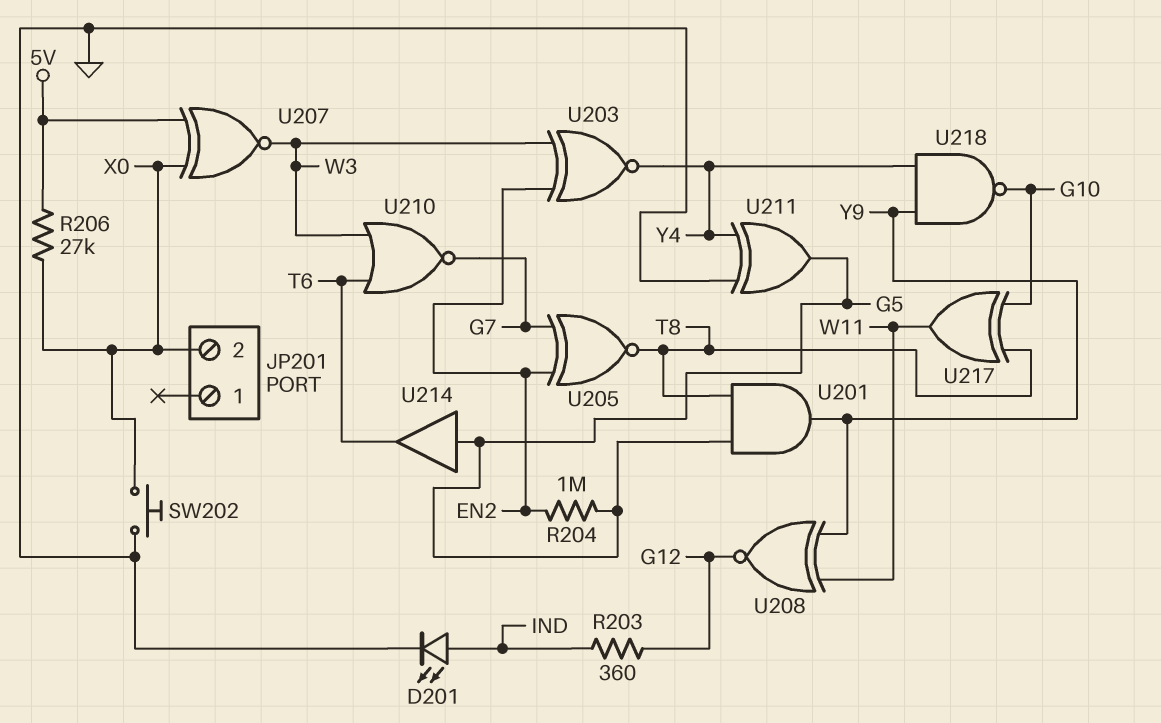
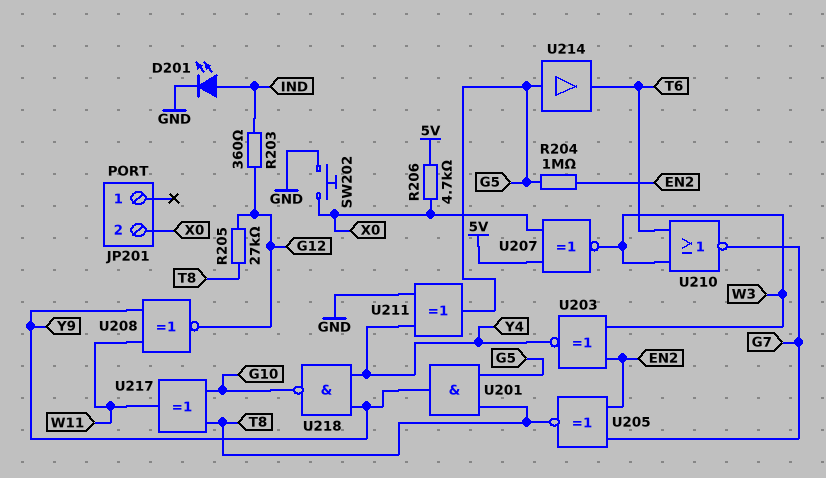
R205: none -> 27k (G12, T8)
R206: 27k (5V, X0) -> 4.7k (5V, X0)

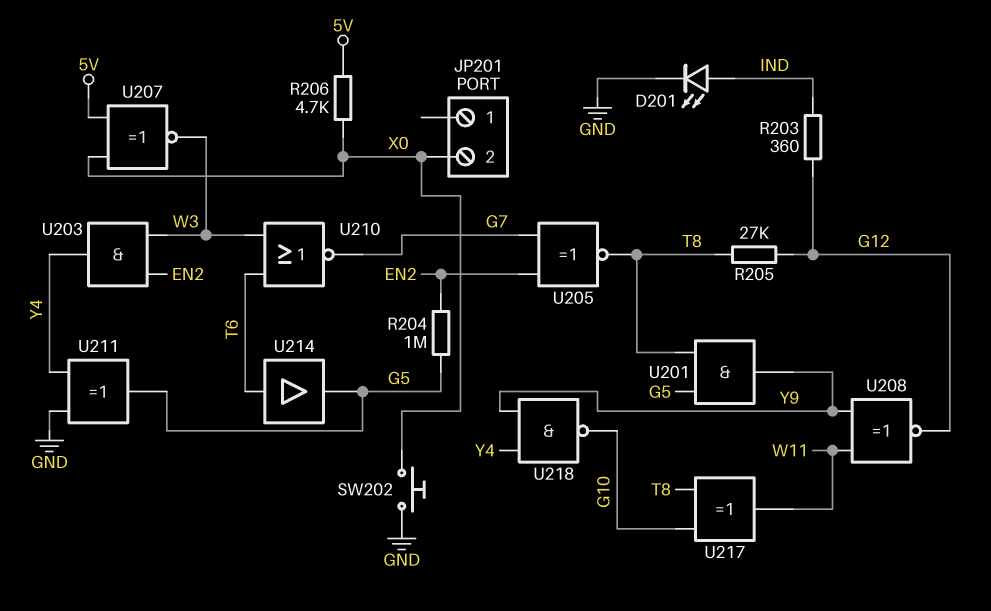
U203: XNOR (in EN2, in W3, out Y4) -> AND (in EN2, in W3, out Y4)
U214: buffer (in G5, out T6) -> buffer (in T6, out G5)

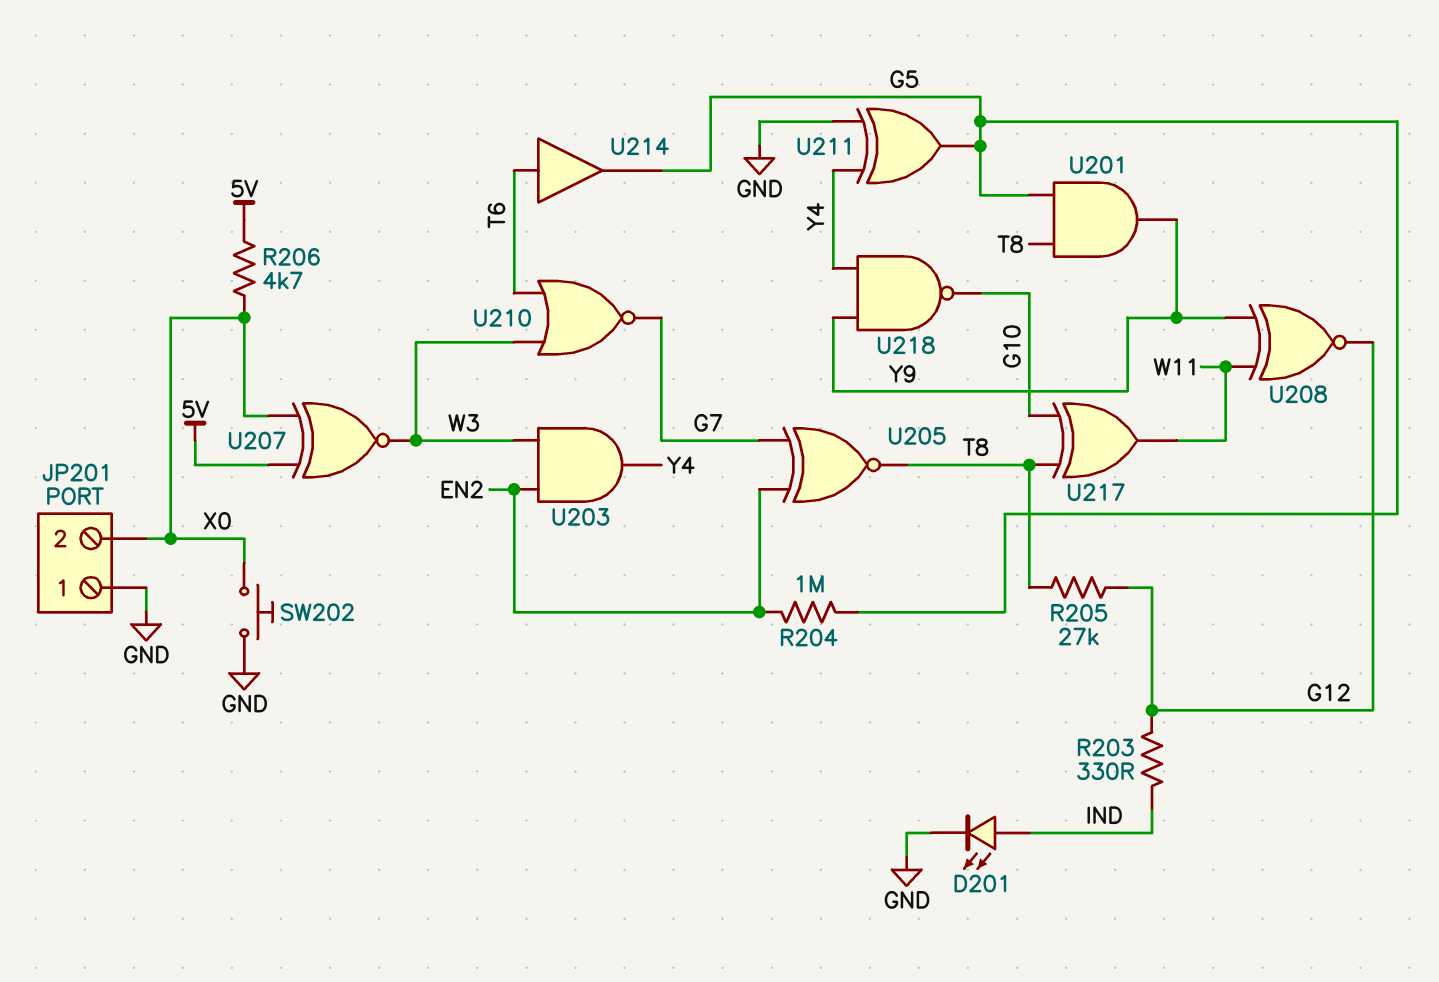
JP201 pin 1: none -> GND
R203: 360 (G12, IND) -> 330 (G12, IND)

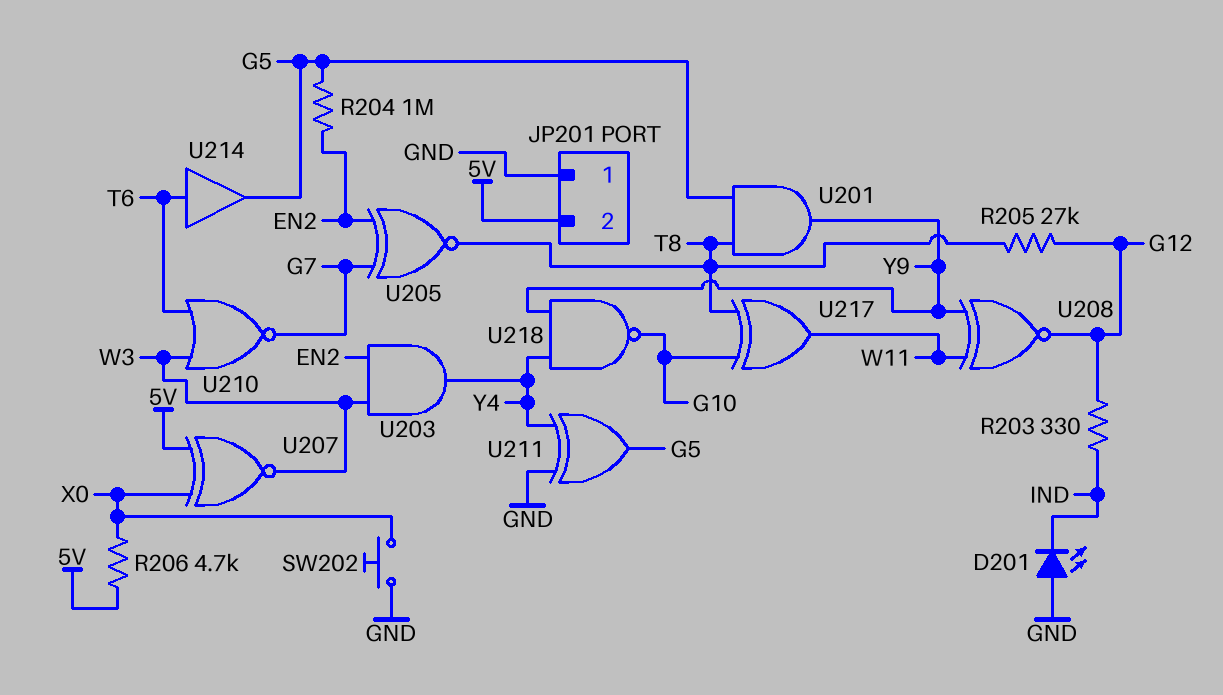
D201: LED (A IND, K GND) -> LED (A GND, K IND)
JP201 pin 2: X0 -> 5V

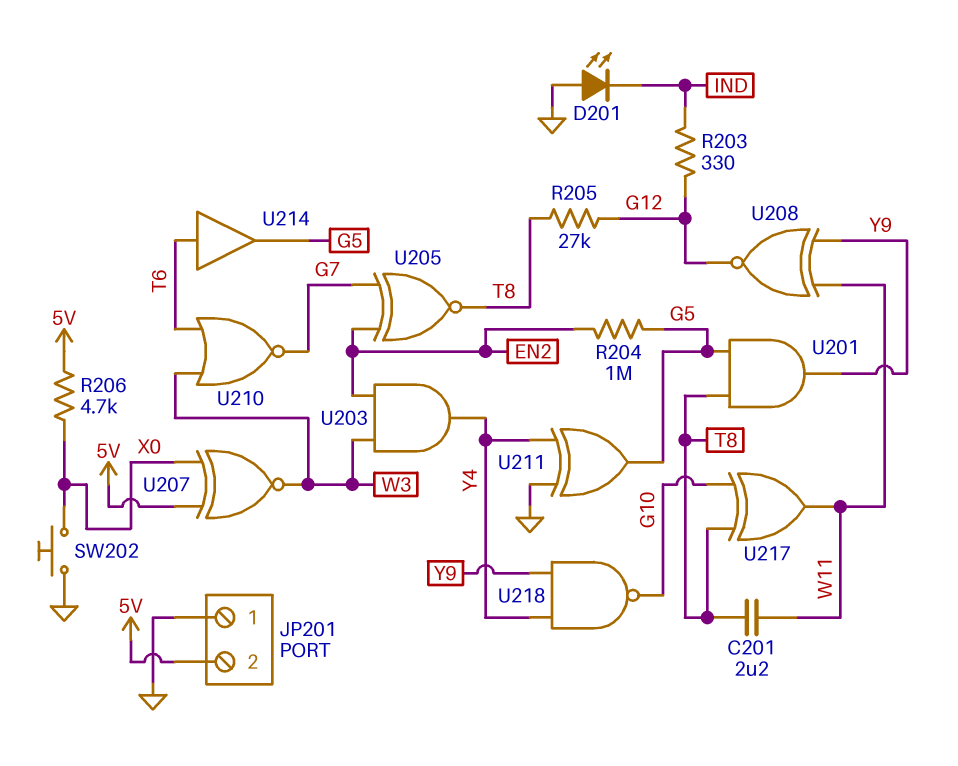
C201: none -> 2.2uF (T8, W11)

